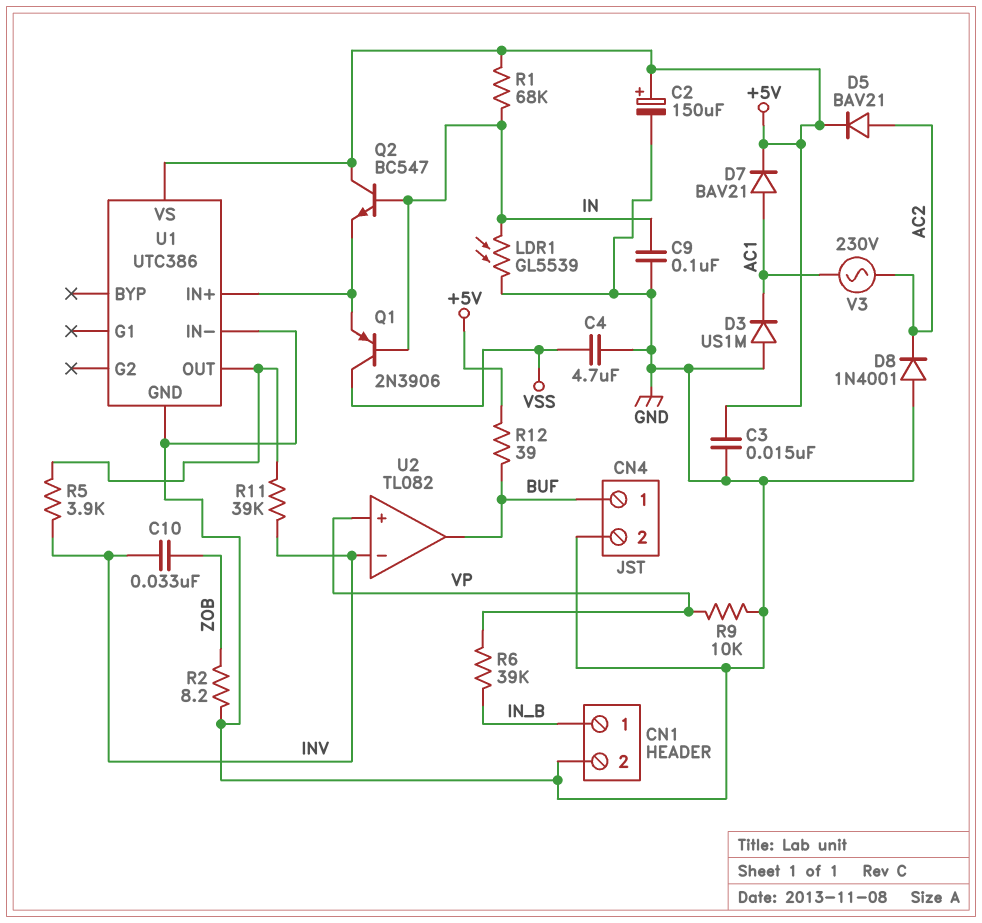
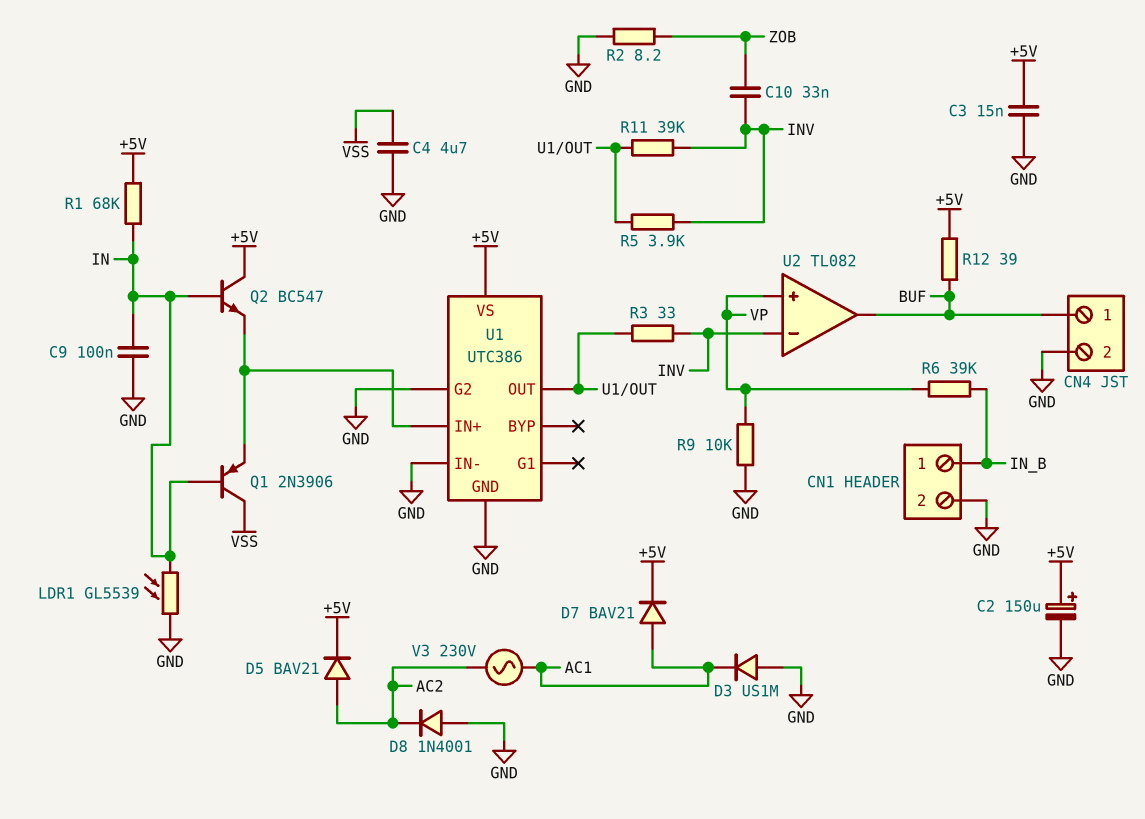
R3: none -> 33 (INV, U1/OUT)
U1 pin G2: none -> GND

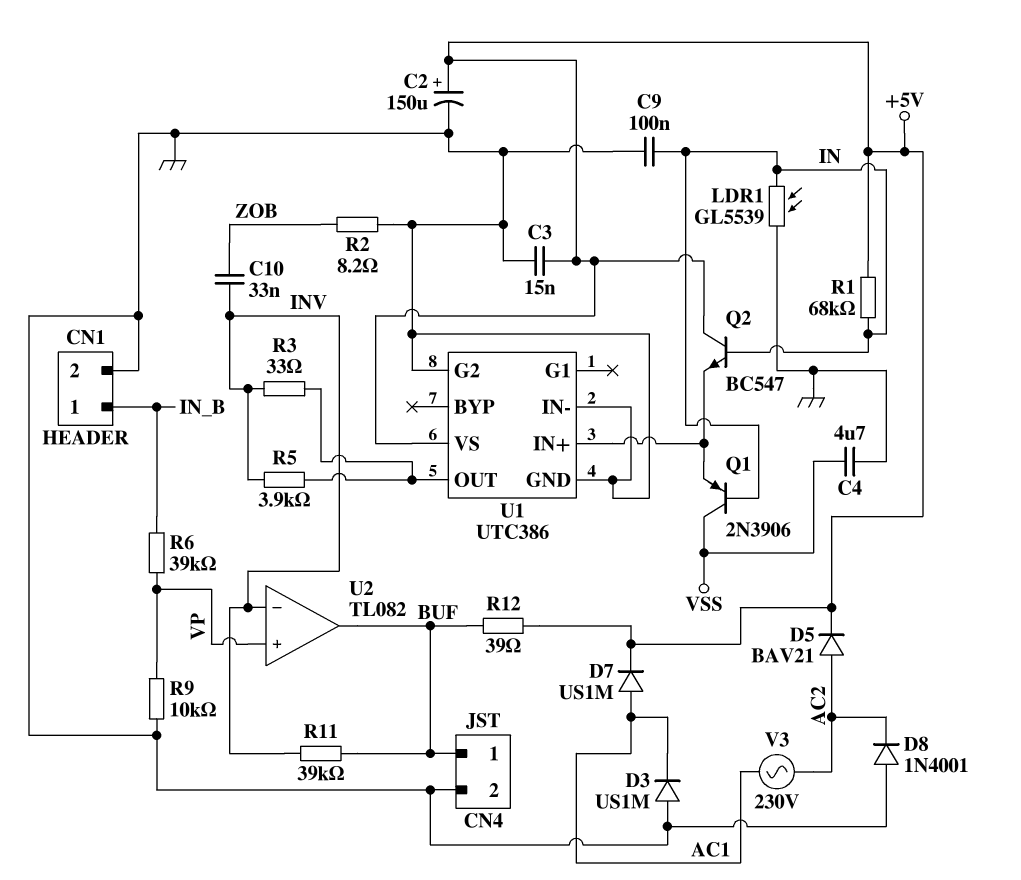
D7: diode BAV21 (A AC1, K +5V) -> diode US1M (A AC1, K +5V)
R11: 39k (INV, U1/OUT) -> 39k (BUF, INV)

